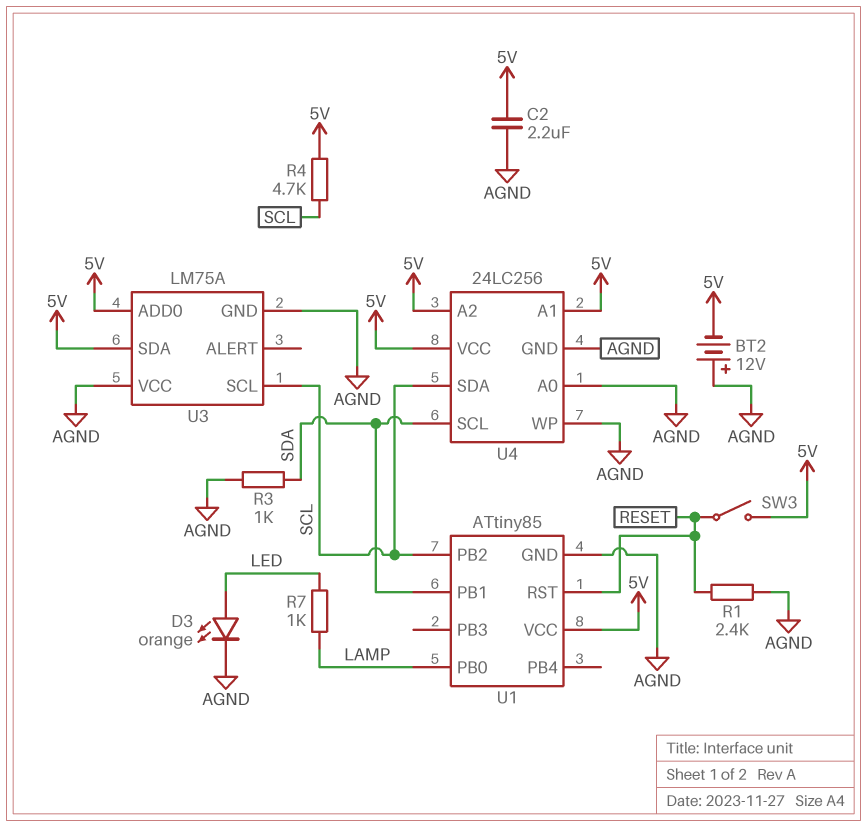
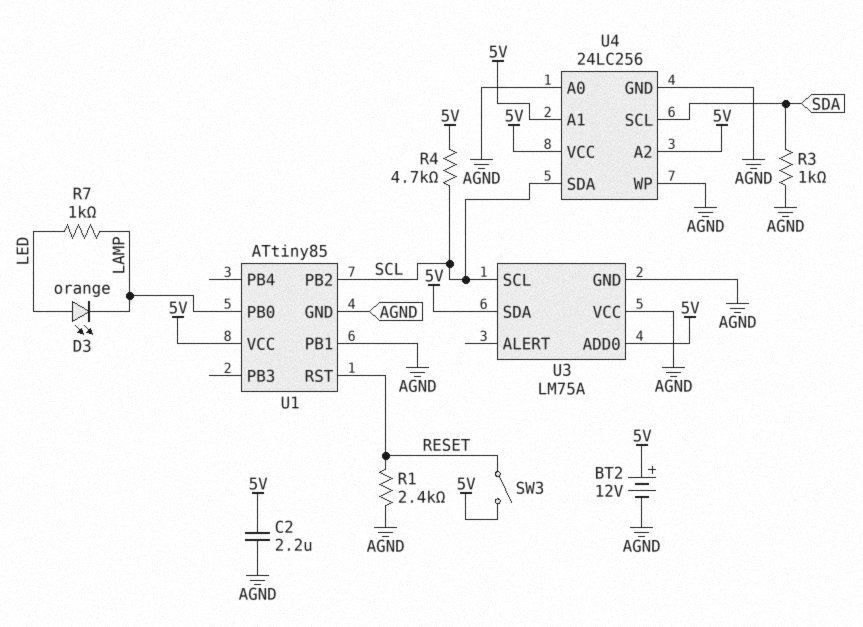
BT2: 12V (plus AGND, minus 5V) -> 12V (plus 5V, minus AGND)
D3: LED orange (A LED, K AGND) -> LED orange (A LED, K LAMP)
U1 pin PB1: SDA -> AGND

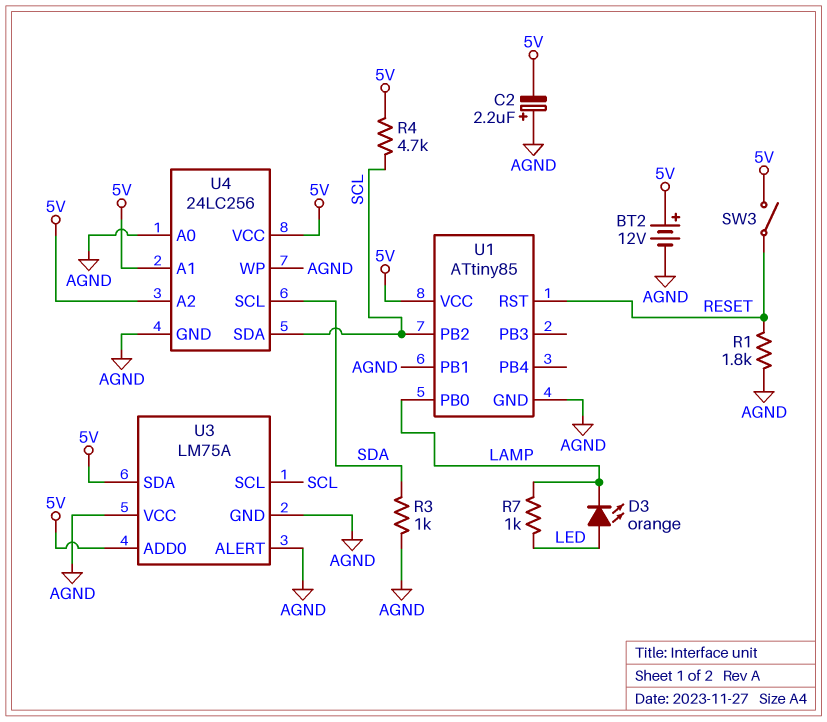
C2: 2.2uF (5V, AGND) -> 2.2uF (plus AGND, minus 5V)
R1: 2.4k (AGND, RESET) -> 1.8k (AGND, RESET)
U3 pin ALERT: none -> AGND

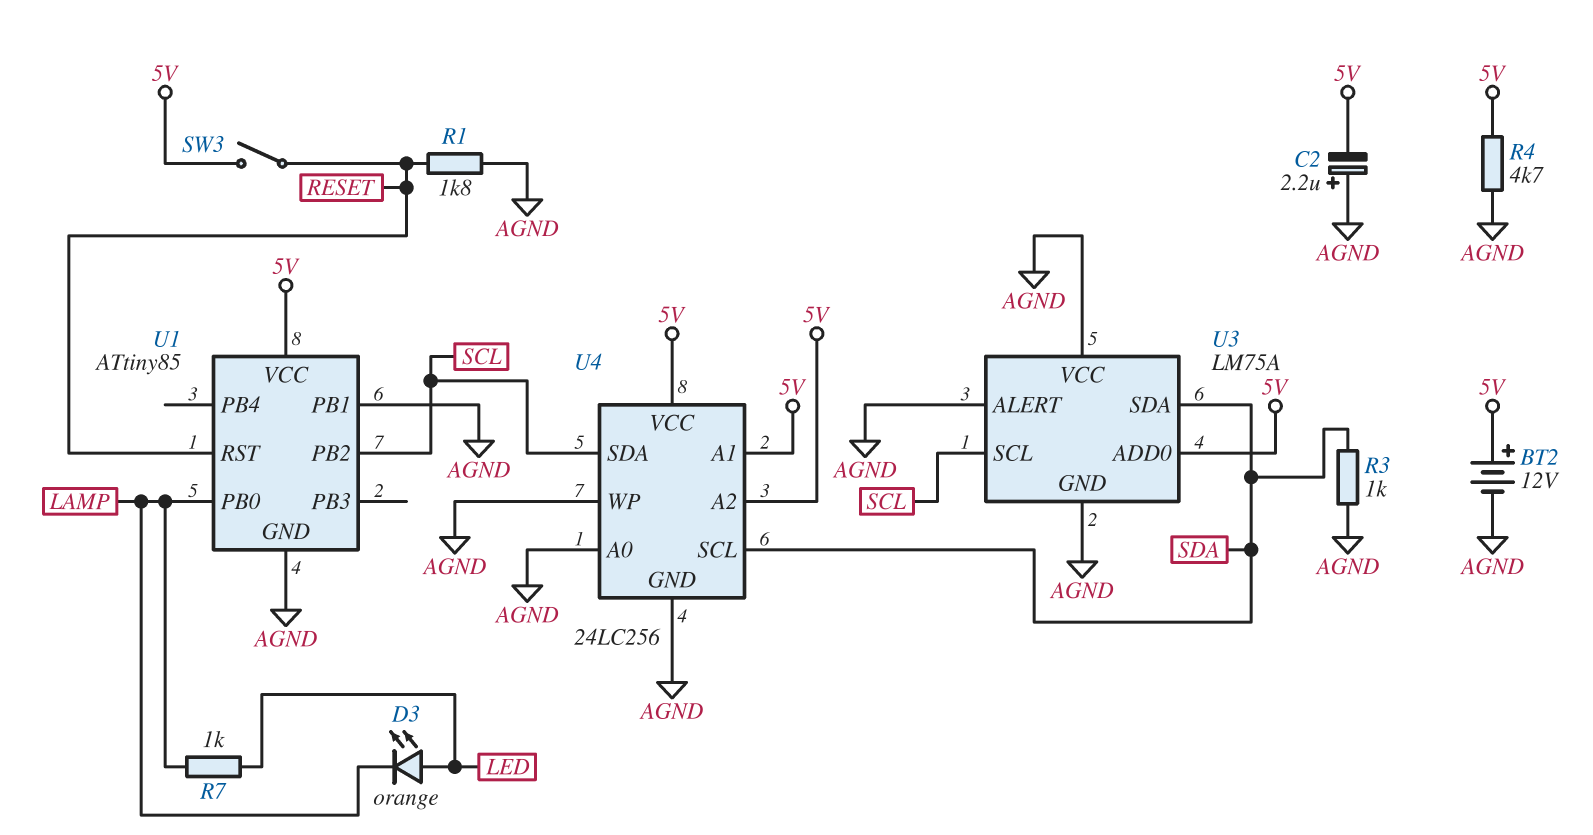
R4: 4.7k (5V, SCL) -> 4.7k (5V, AGND)
U3 pin SDA: 5V -> SDA

